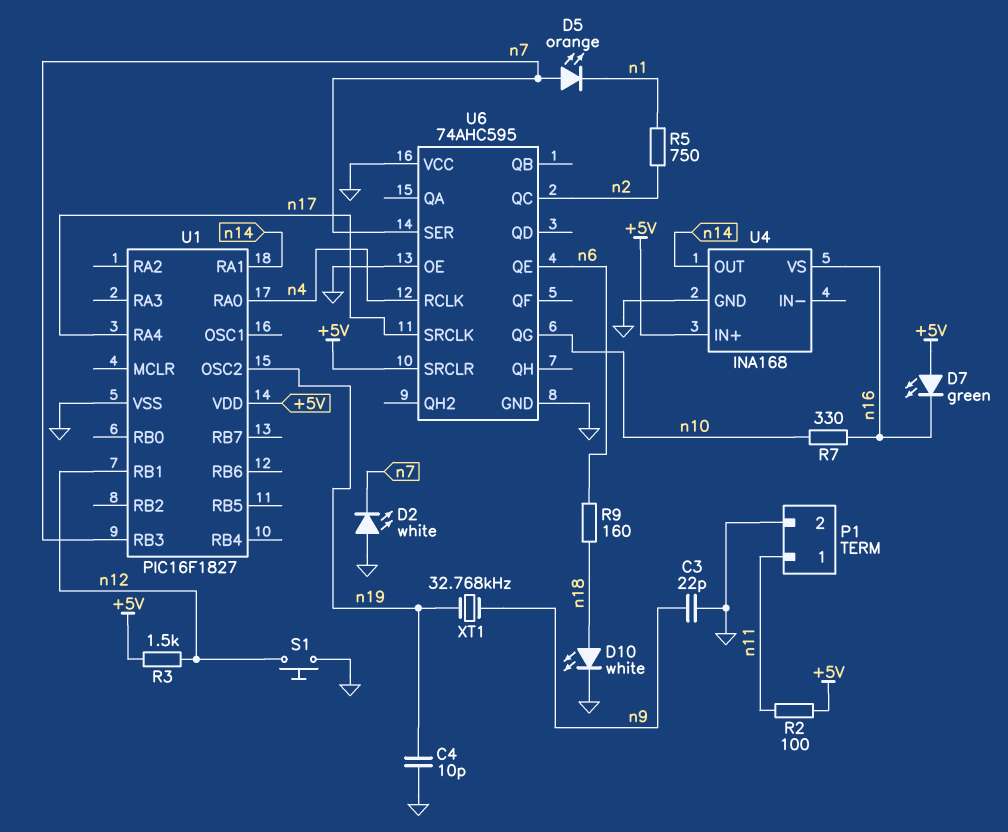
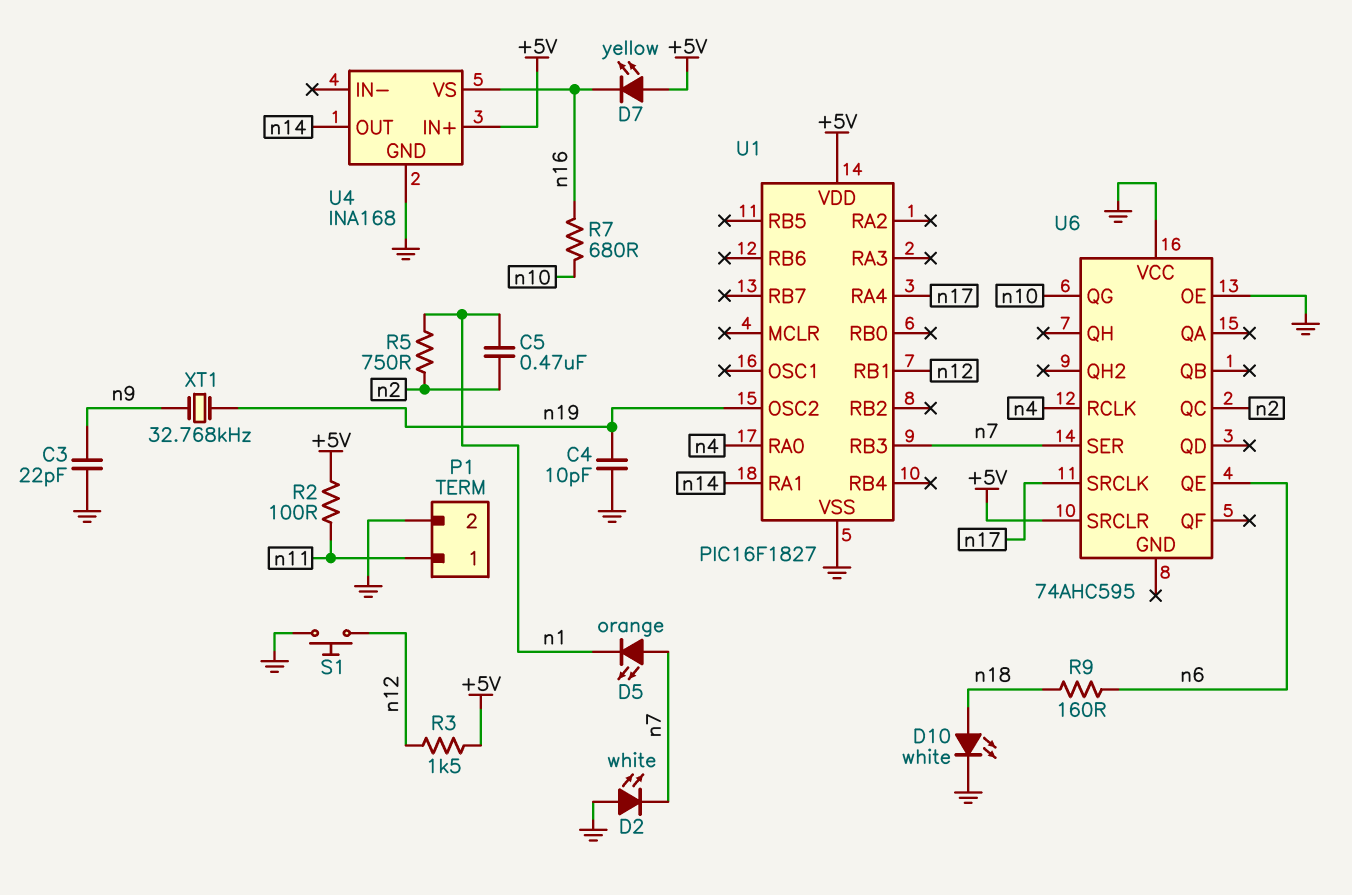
C5: none -> 470nF (n1, n2)
D7: LED green (A +5V, K n16) -> LED yellow (A +5V, K n16)
R7: 330 (n10, n16) -> 680 (n10, n16)
U6 pin GND: GND -> none

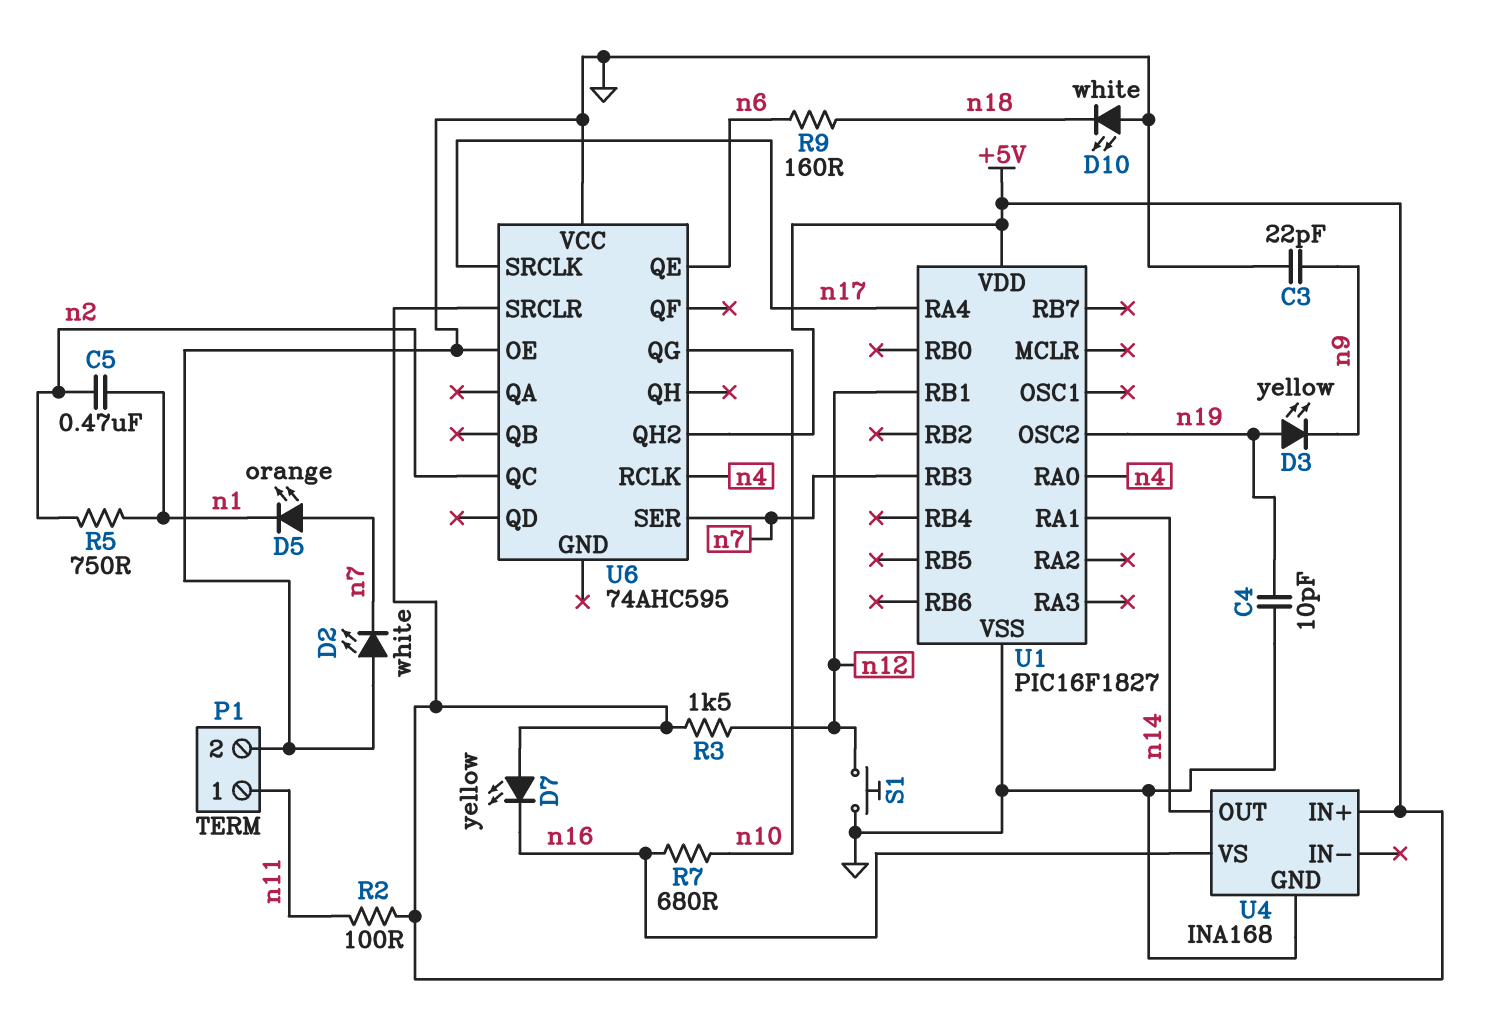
D3: none -> LED yellow (A n19, K n9)
D10: LED white (A n18, K GND) -> LED white (A GND, K n18)
U6 pin QH2: none -> +5V
XT1: 32.768kHz (n9, n19) -> none

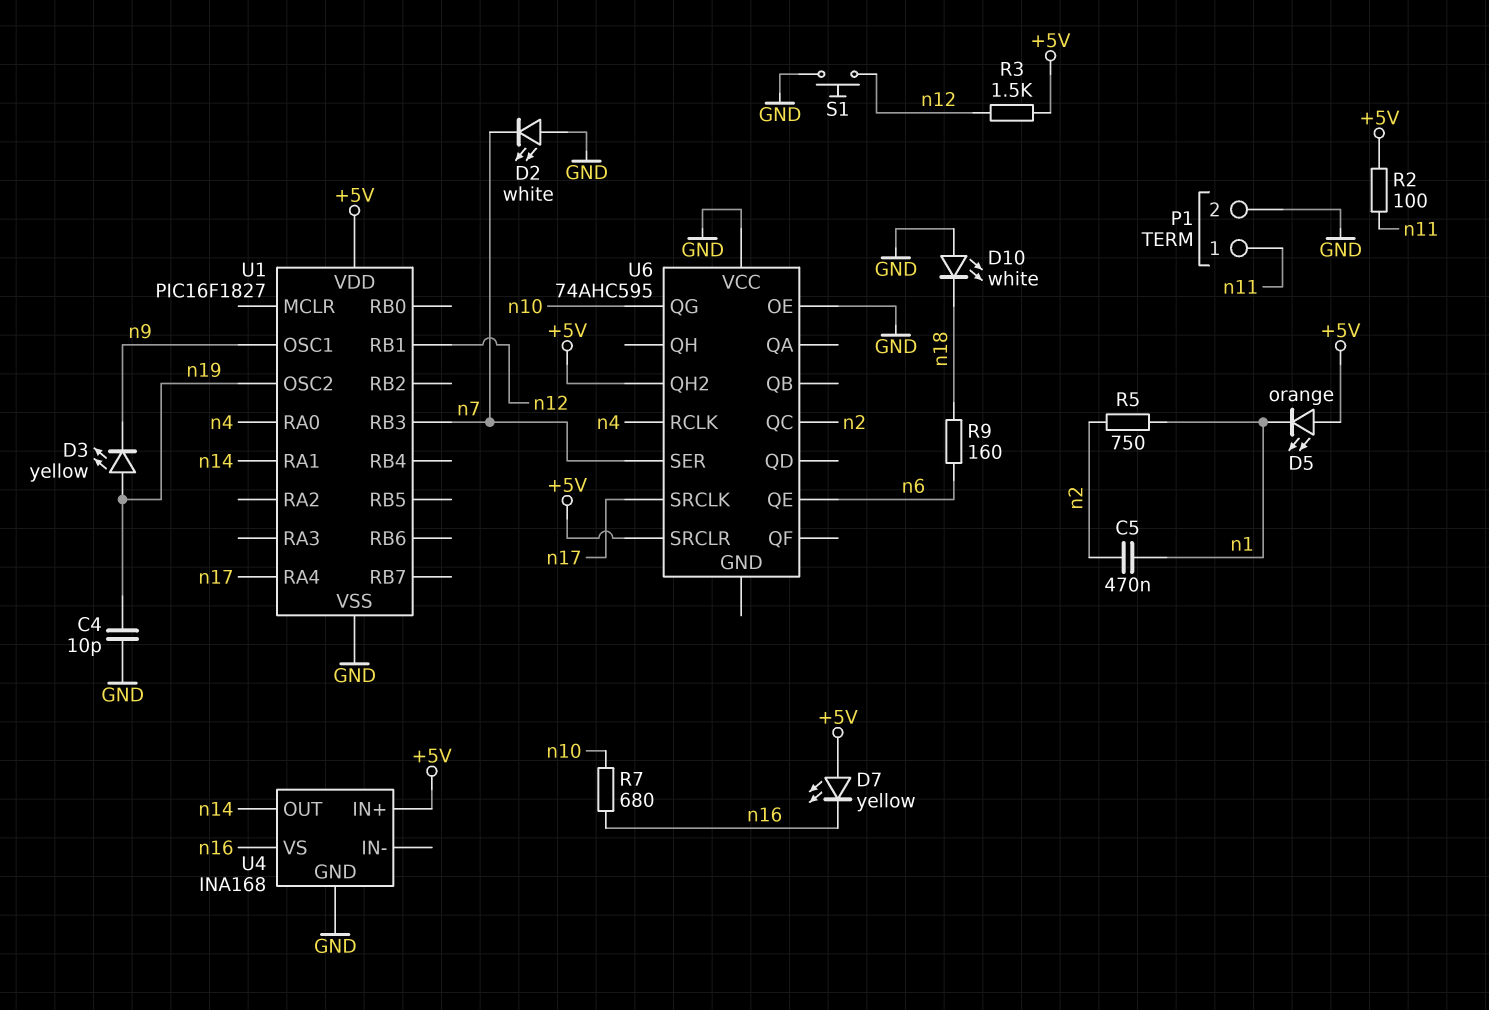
C3: 22pF (GND, n9) -> none
D5: LED orange (A n7, K n1) -> LED orange (A +5V, K n1)
U1 pin OSC1: none -> n9

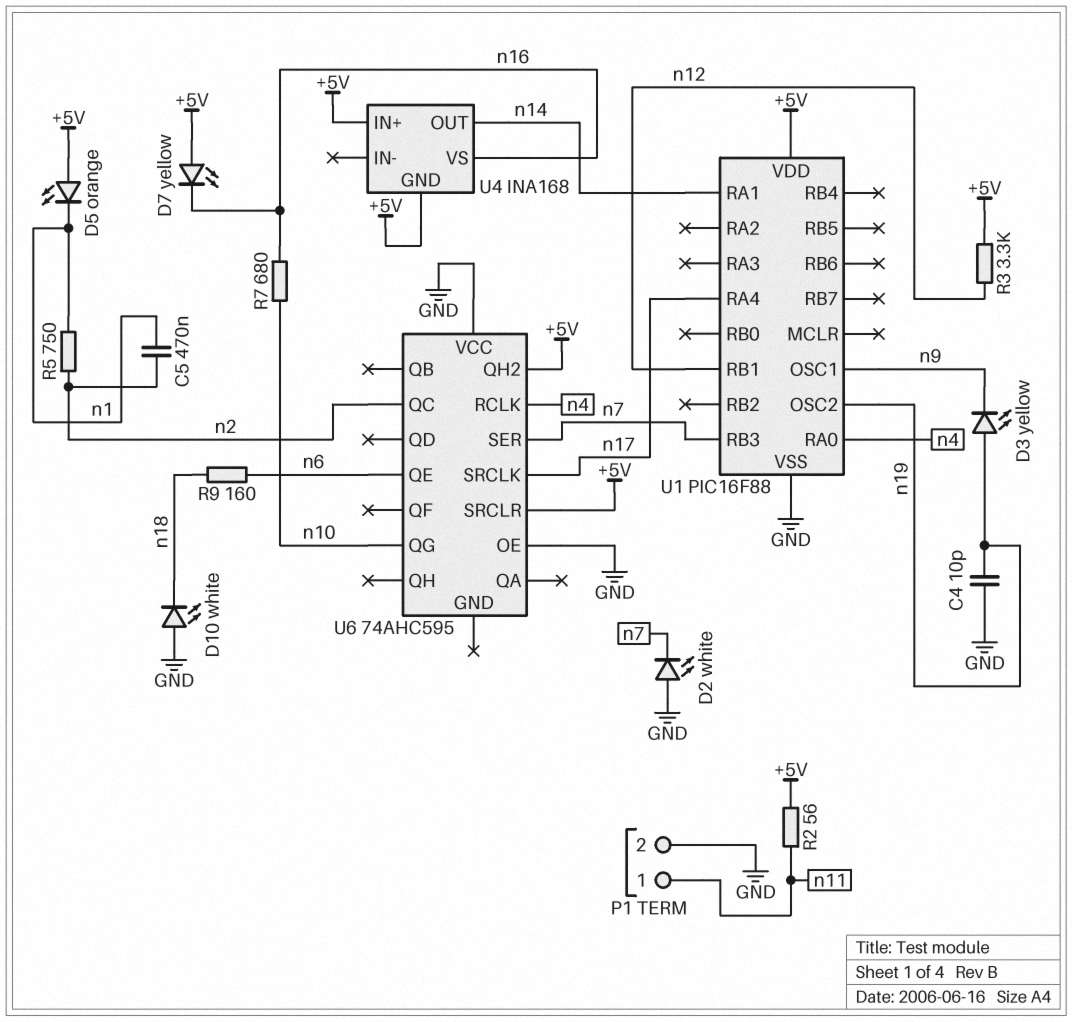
R2: 100 (+5V, n11) -> 56 (+5V, n11)
R3: 1.5k (+5V, n12) -> 3.3k (+5V, n12)
S1: button (GND, n12) -> none
U1: PIC16F1827 -> PIC16F88
U4 pin GND: GND -> +5V

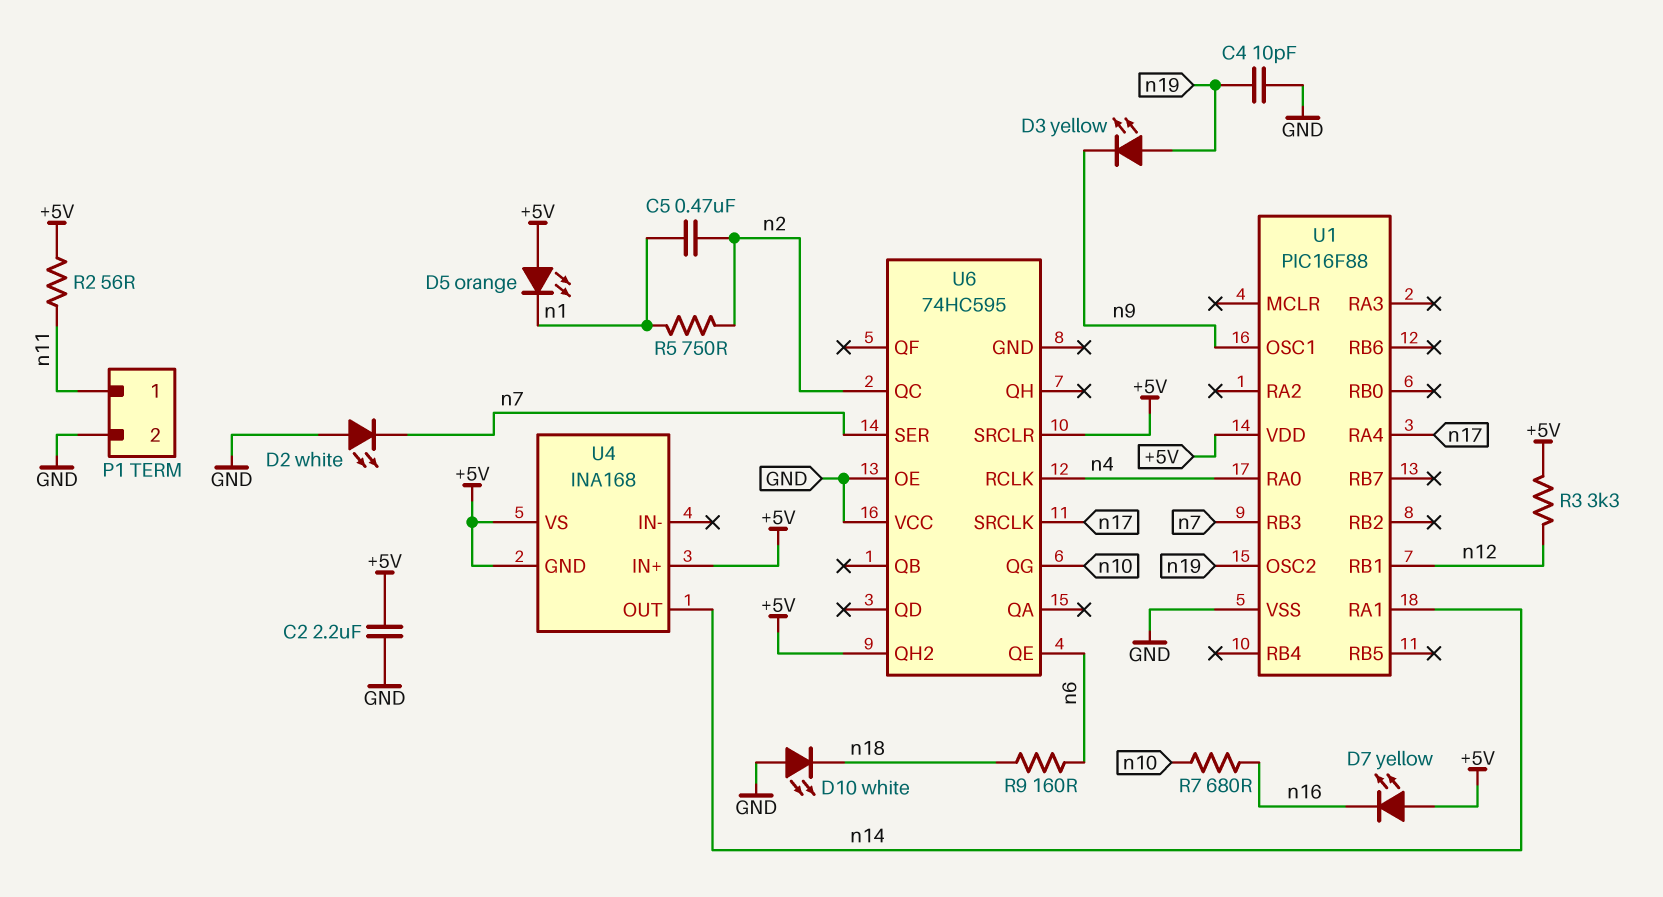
C2: none -> 2.2uF (+5V, GND)
U4 pin VS: n16 -> +5V
U6: 74AHC595 -> 74HC595

